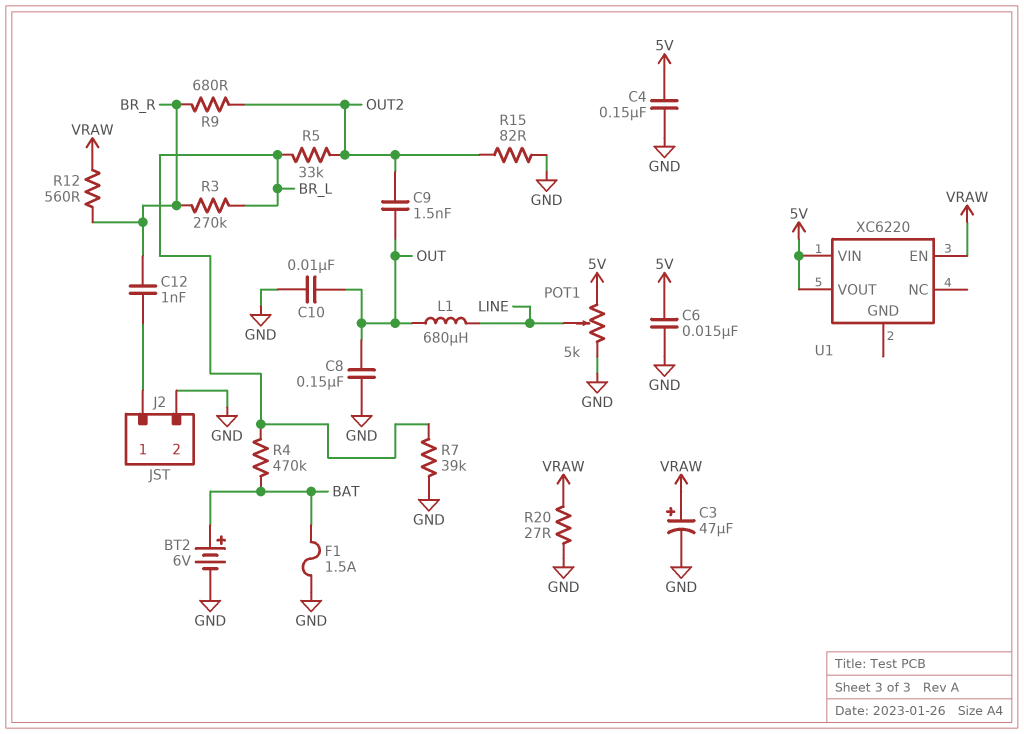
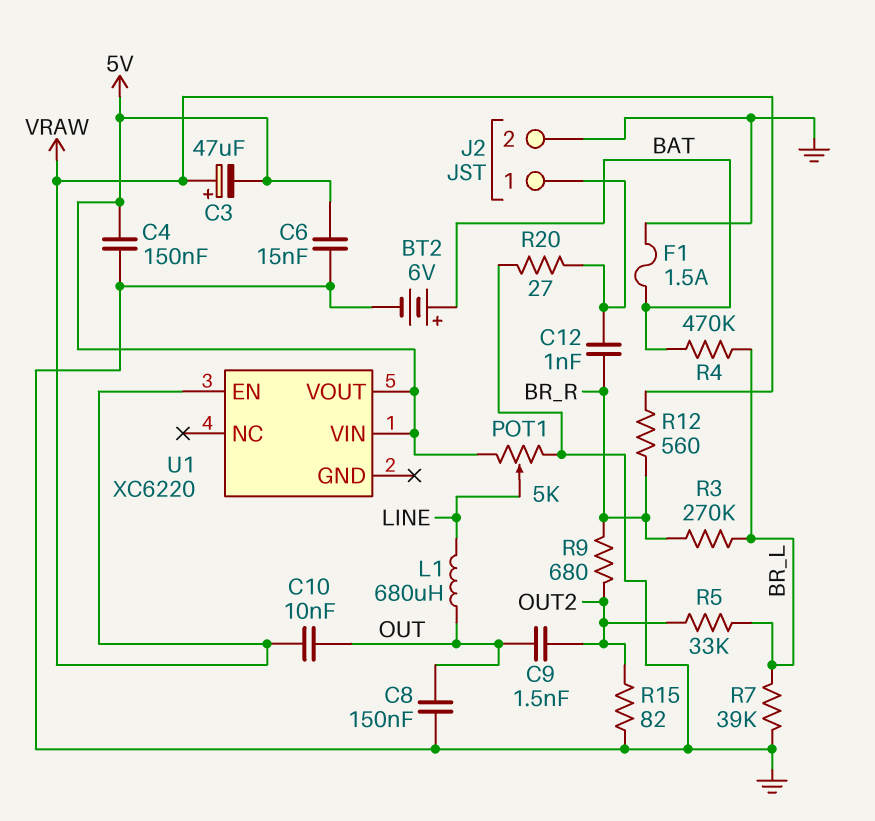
C3: 47uF (plus VRAW, minus GND) -> 47uF (plus VRAW, minus 5V)
C10: 10nF (GND, OUT) -> 10nF (OUT, VRAW)
R20: 27 (GND, VRAW) -> 27 (GND, J2/1)

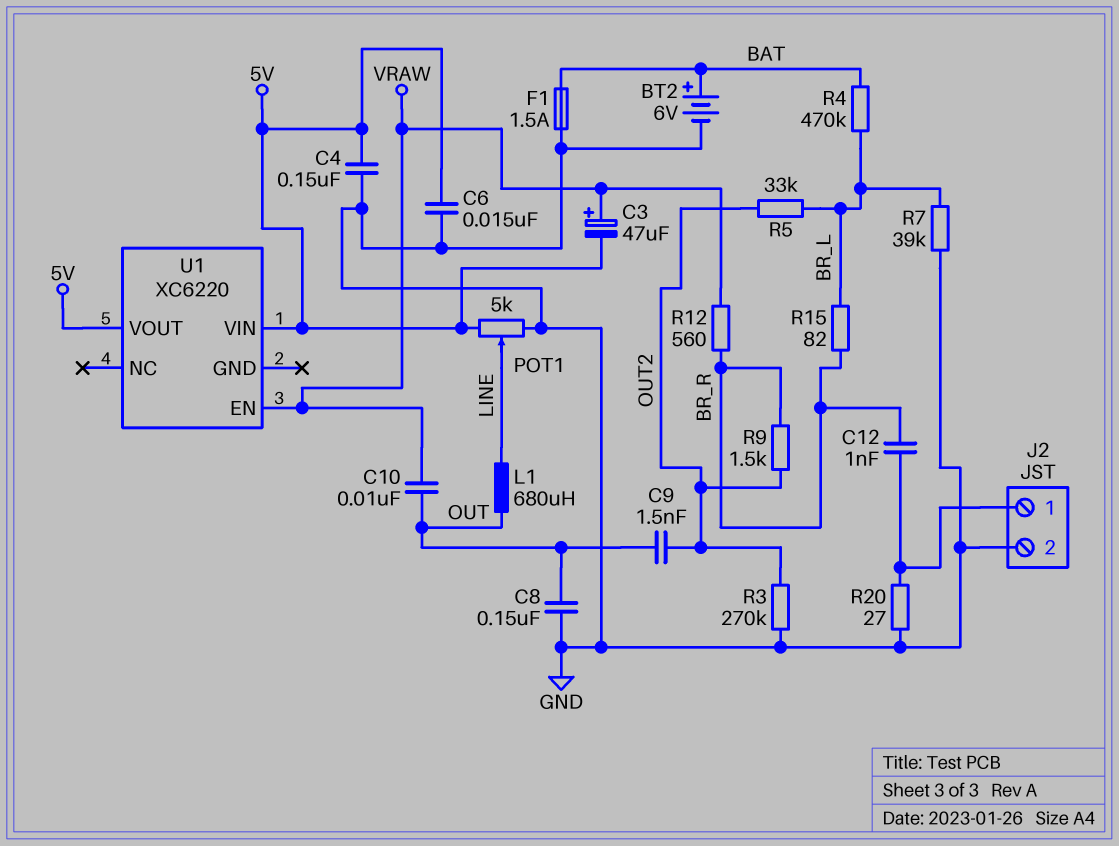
R3: 270k (BR_L, BR_R) -> 270k (GND, OUT2)
R9: 680 (BR_R, OUT2) -> 1.5k (BR_R, OUT2)
R15: 82 (GND, OUT2) -> 82 (BR_L, BR_R)

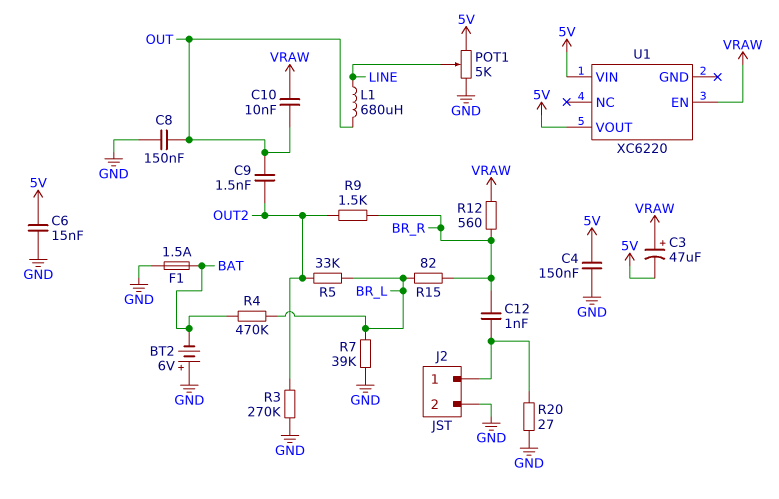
BT2: 6V (plus BAT, minus GND) -> 6V (plus GND, minus BAT)

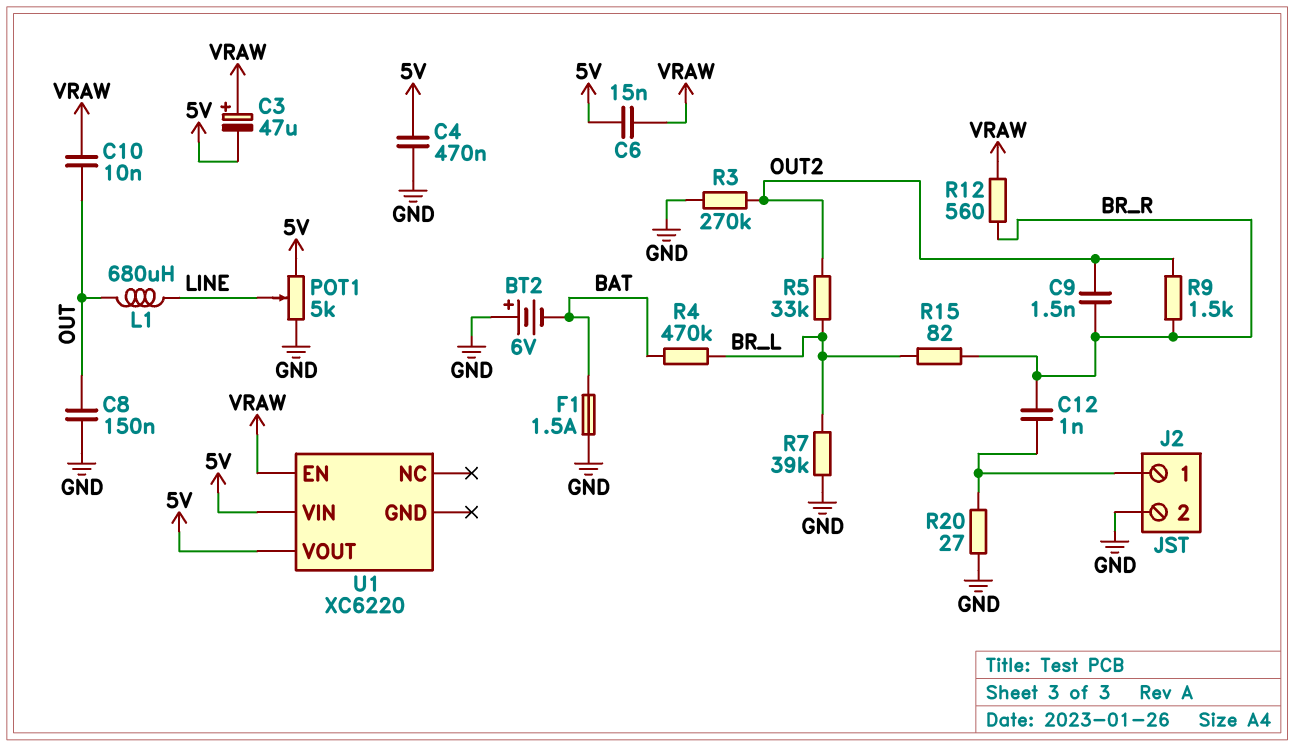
C4: 150nF (5V, GND) -> 470nF (5V, GND)
C6: 15nF (5V, GND) -> 15nF (5V, VRAW)
C9: 1.5nF (OUT, OUT2) -> 1.5nF (BR_R, OUT2)

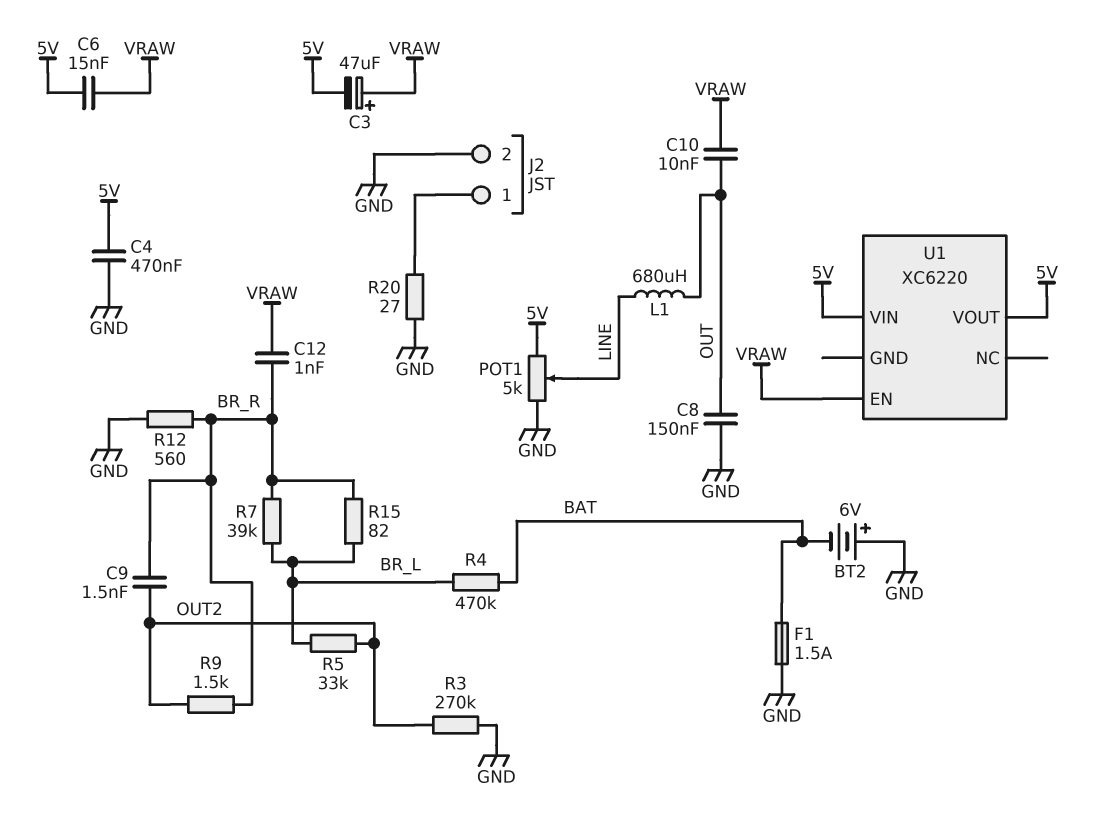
C12: 1nF (BR_R, J2/1) -> 1nF (BR_R, VRAW)
R7: 39k (BR_L, GND) -> 39k (BR_L, BR_R)
R12: 560 (BR_R, VRAW) -> 560 (BR_R, GND)

